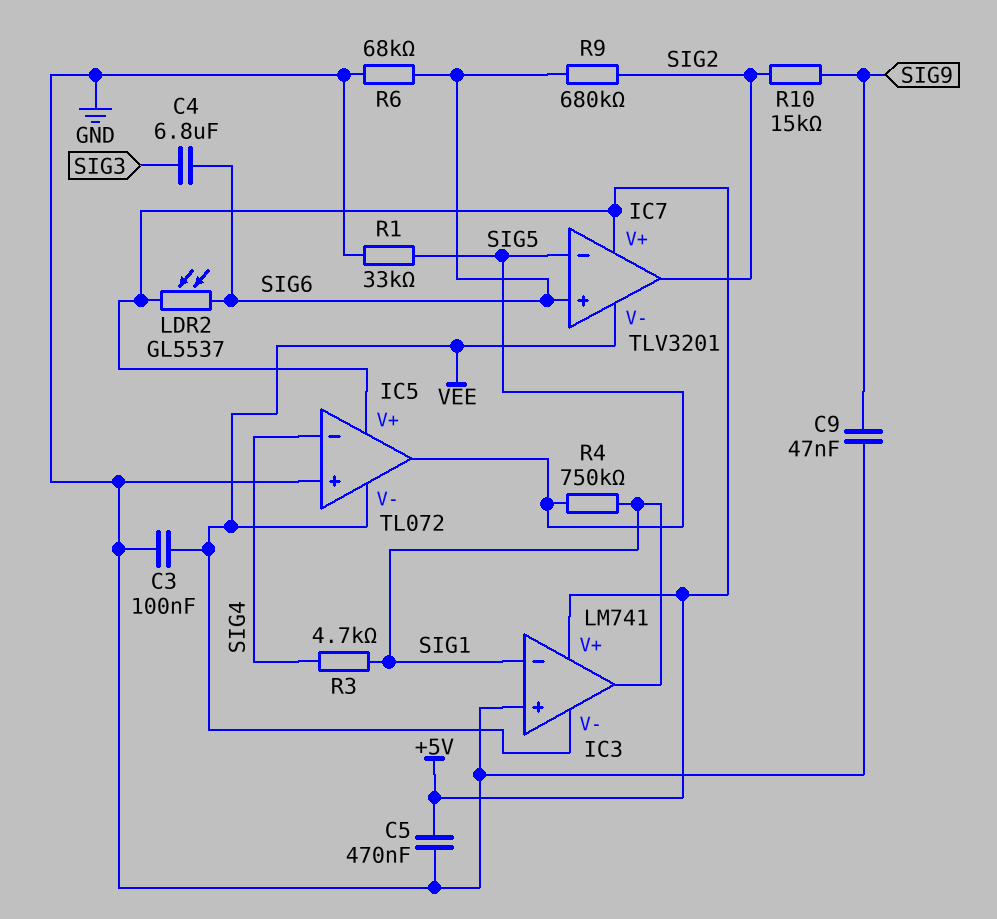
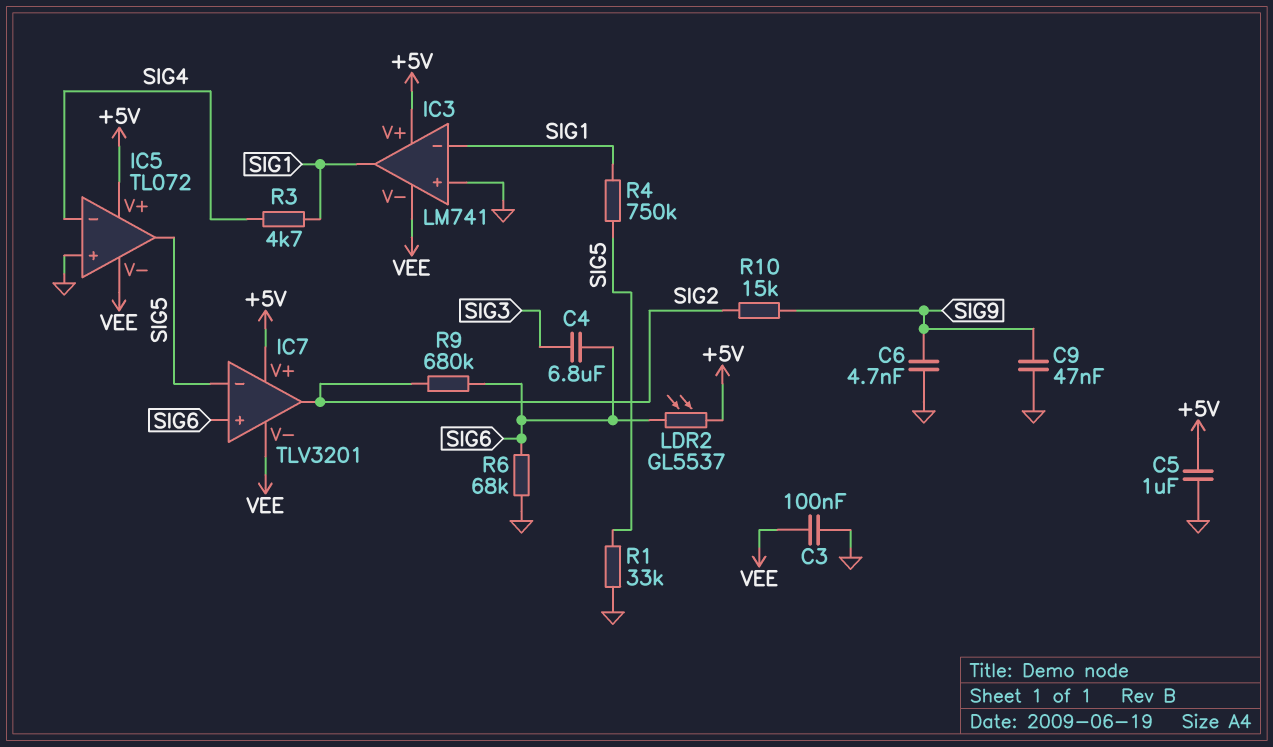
C5: 470nF (+5V, GND) -> 1uF (+5V, GND)
C6: none -> 4.7nF (GND, SIG9)

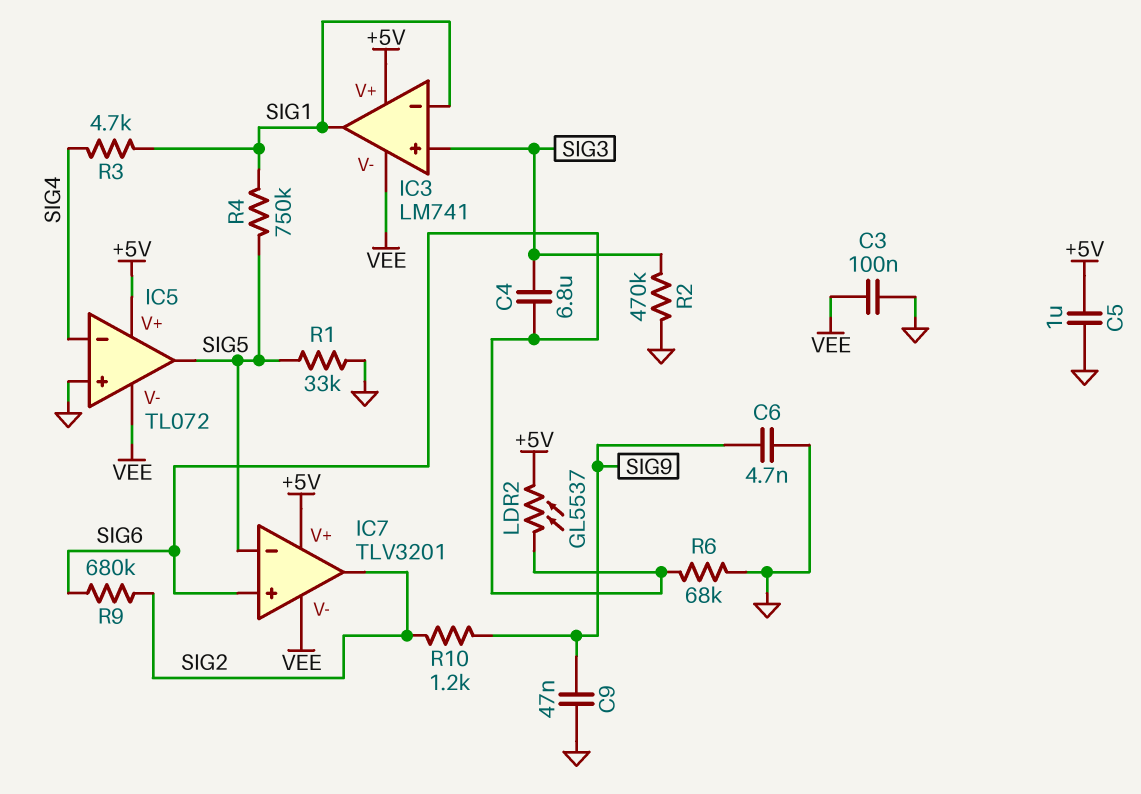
IC3 pin in+: GND -> SIG3
R2: none -> 470k (GND, SIG3)
R10: 15k (SIG2, SIG9) -> 1.2k (SIG2, SIG9)

